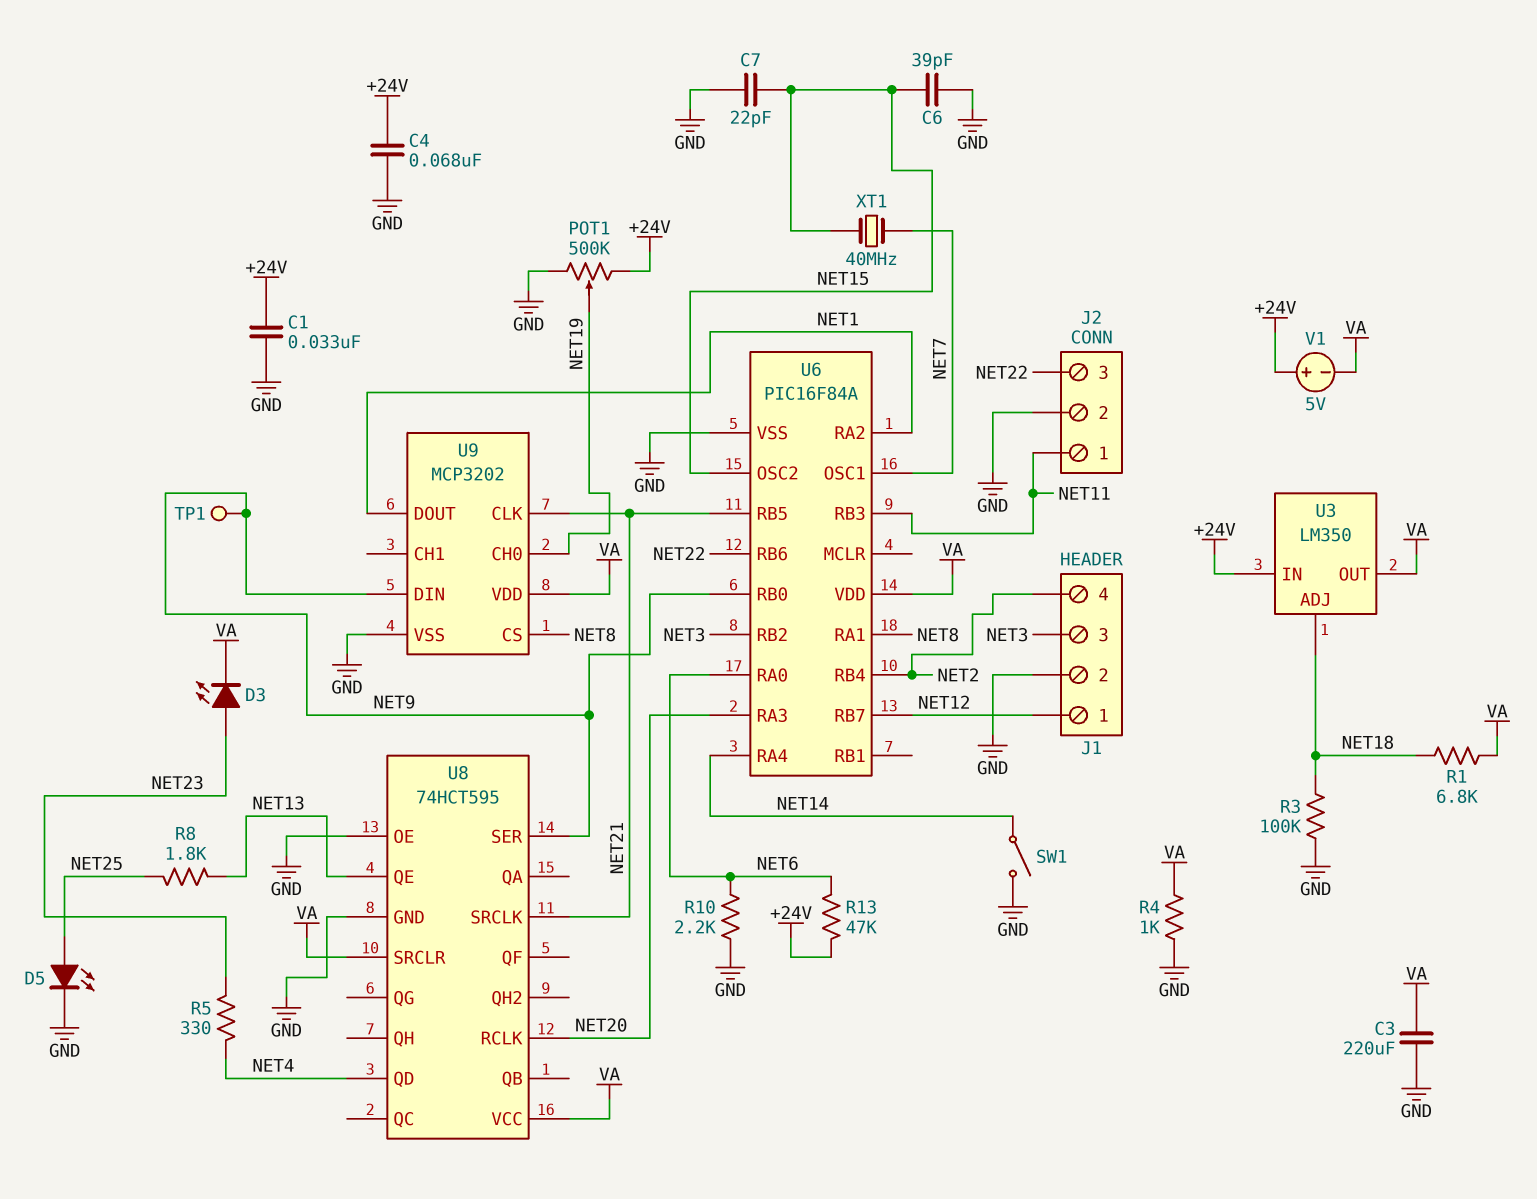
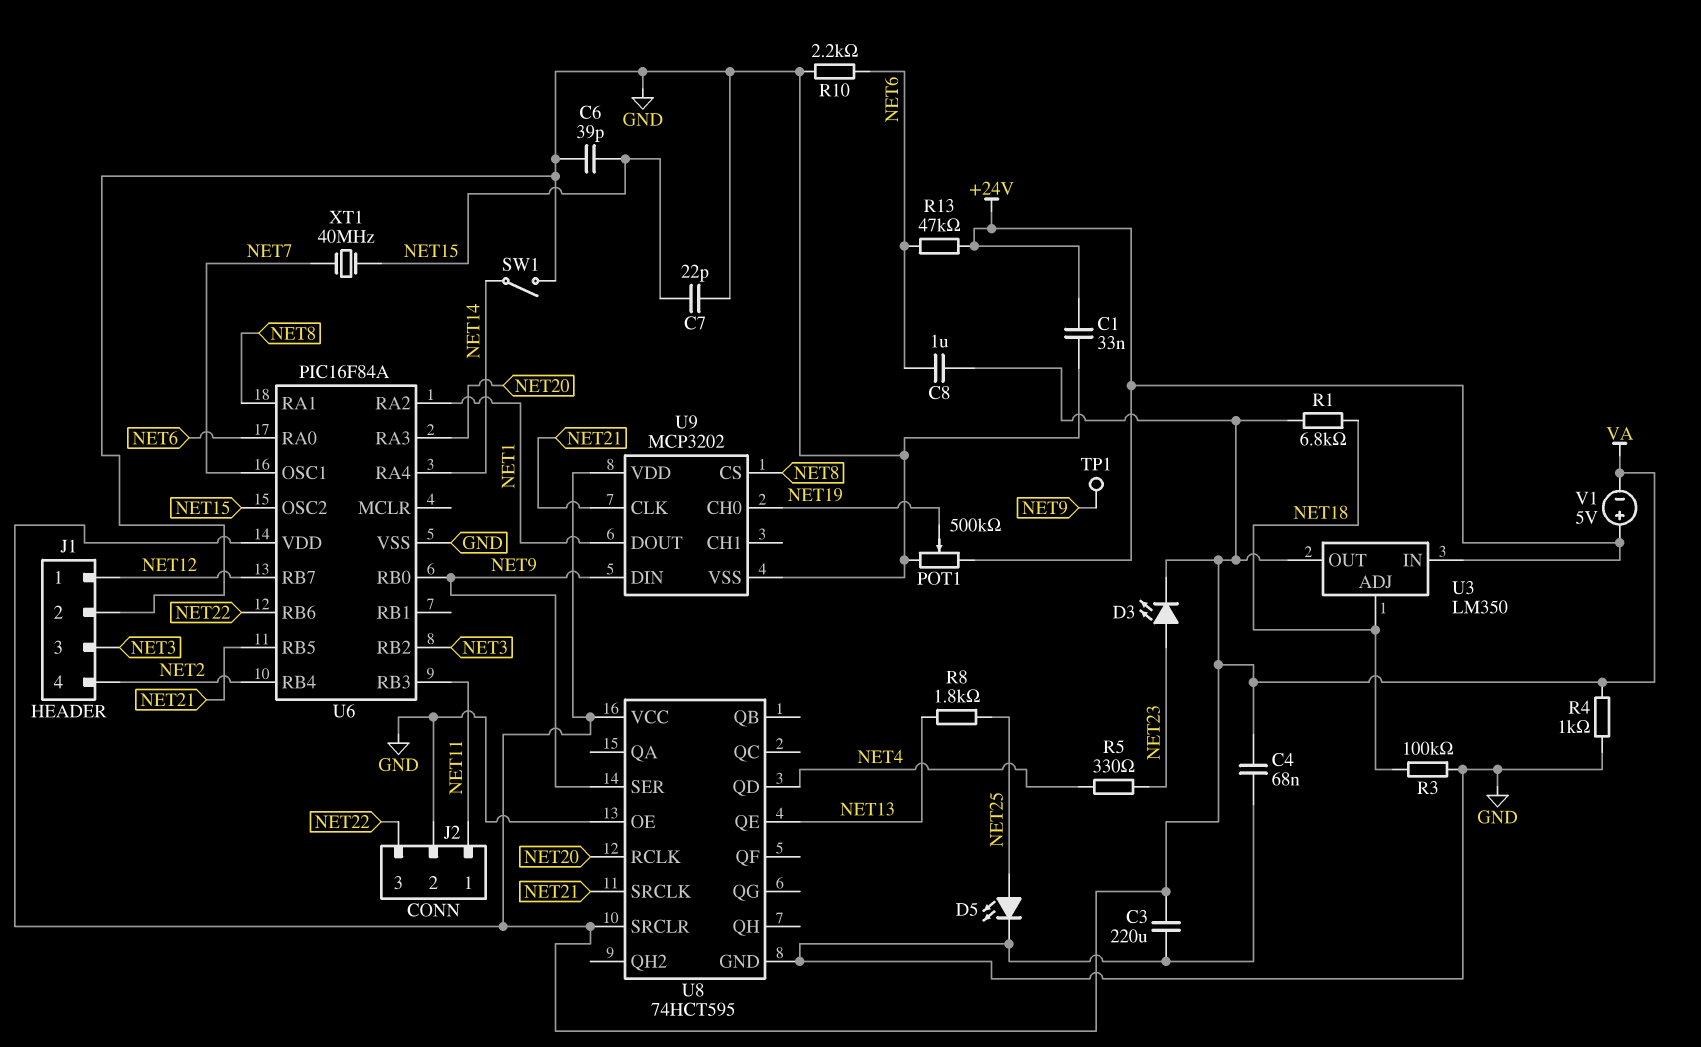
C4: 68nF (+24V, GND) -> 68nF (GND, VA)
C8: none -> 1uF (NET6, VA)

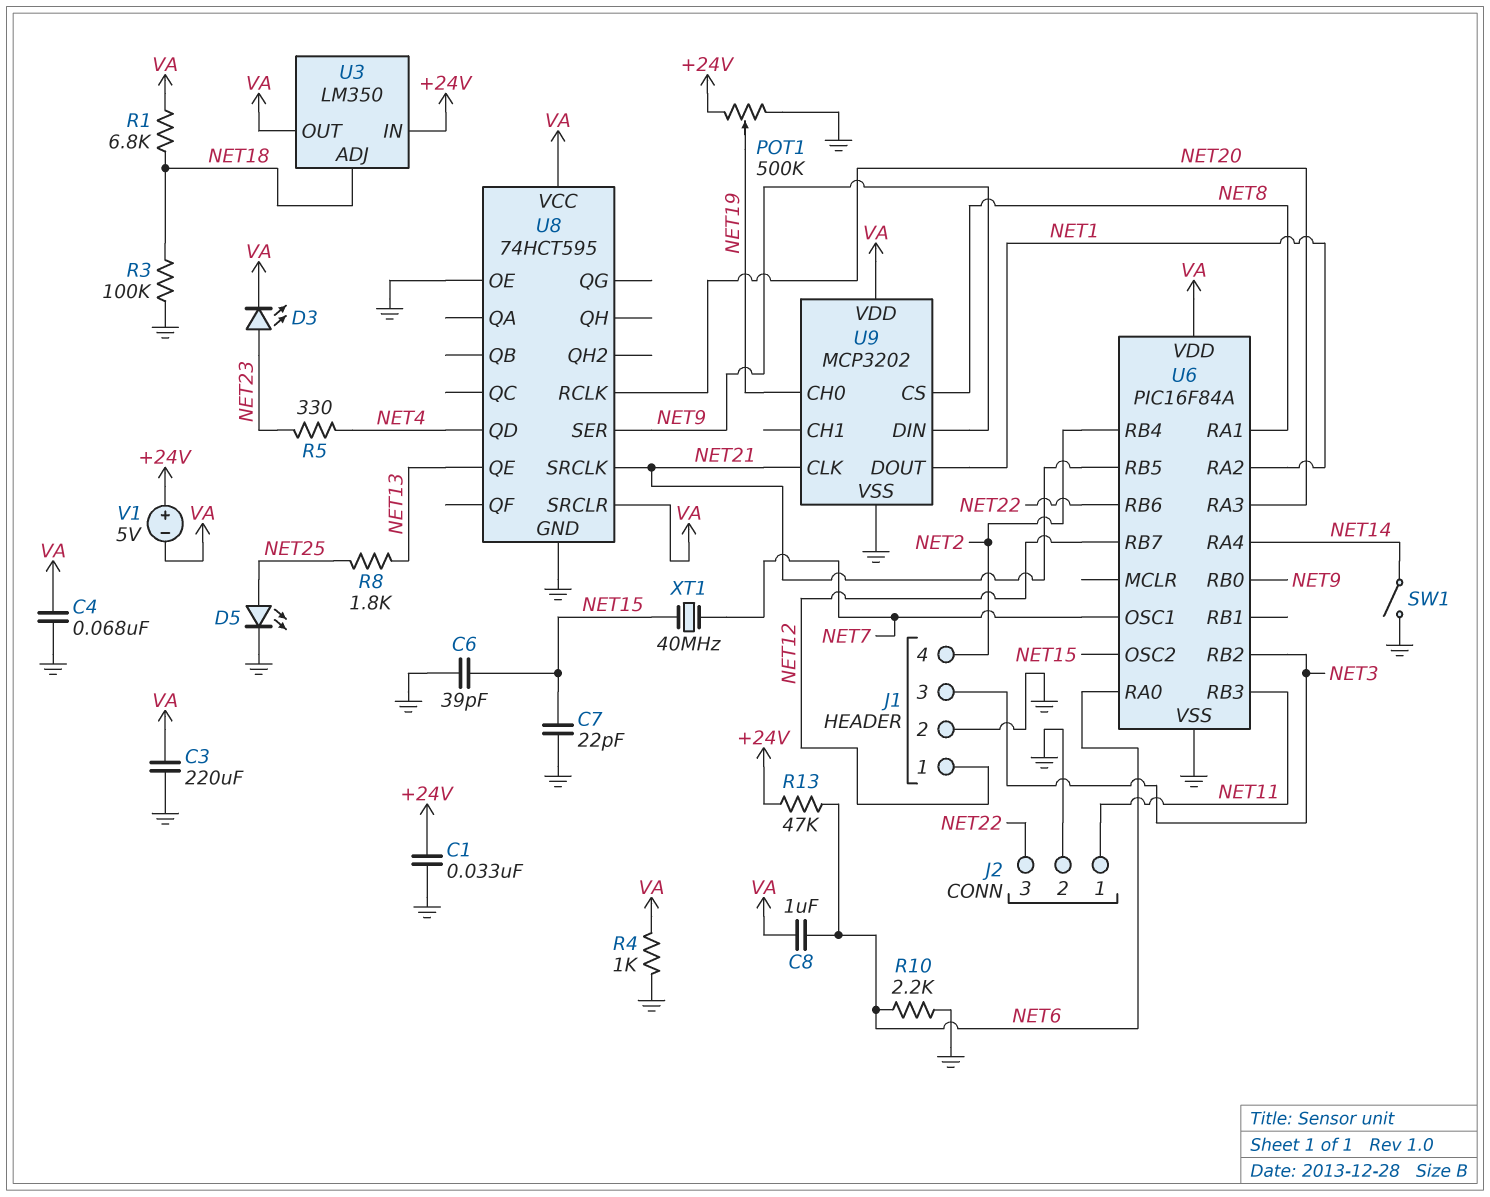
TP1: test point (NET9) -> none

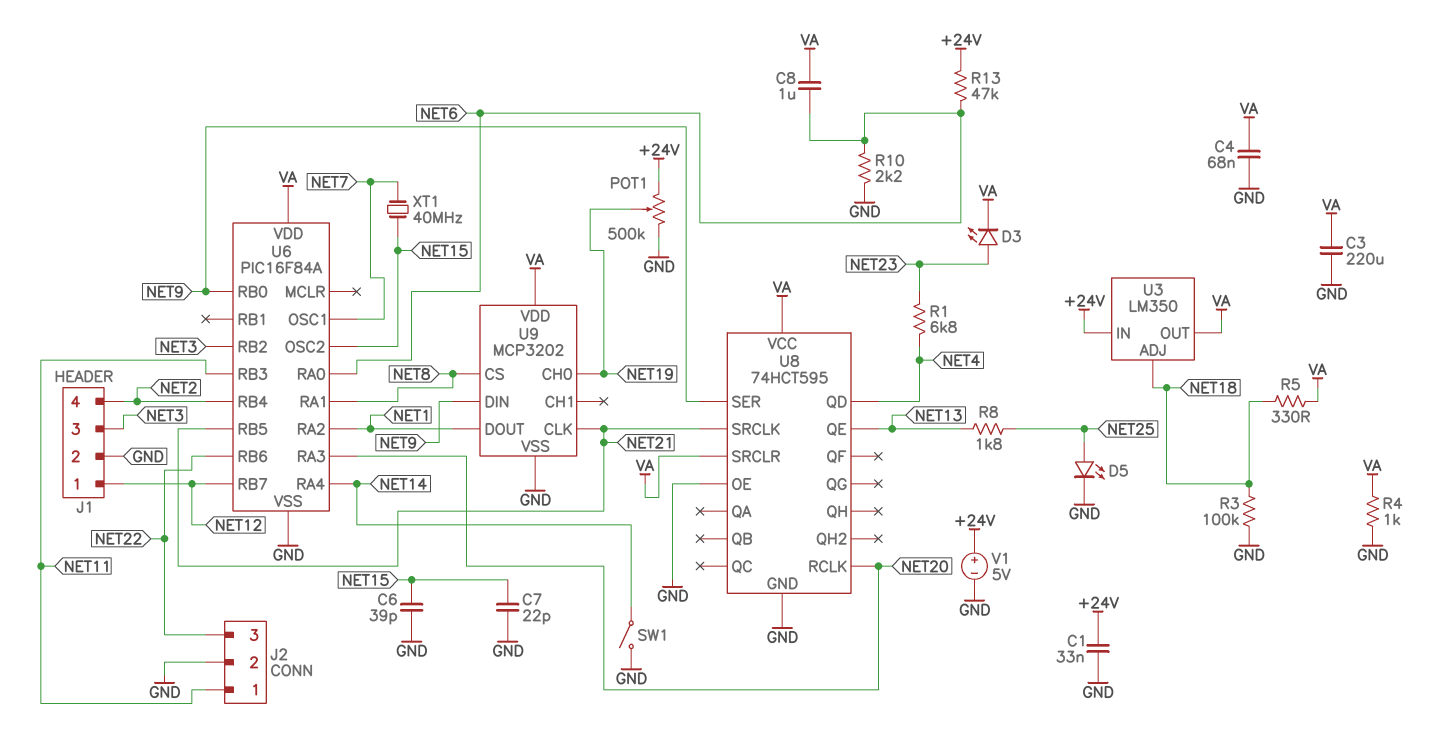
R1: 6.8k (NET18, VA) -> 6.8k (NET4, NET23)
R5: 330 (NET4, NET23) -> 330 (NET18, VA)
V1: 5V (plus +24V, minus VA) -> 5V (plus +24V, minus GND)

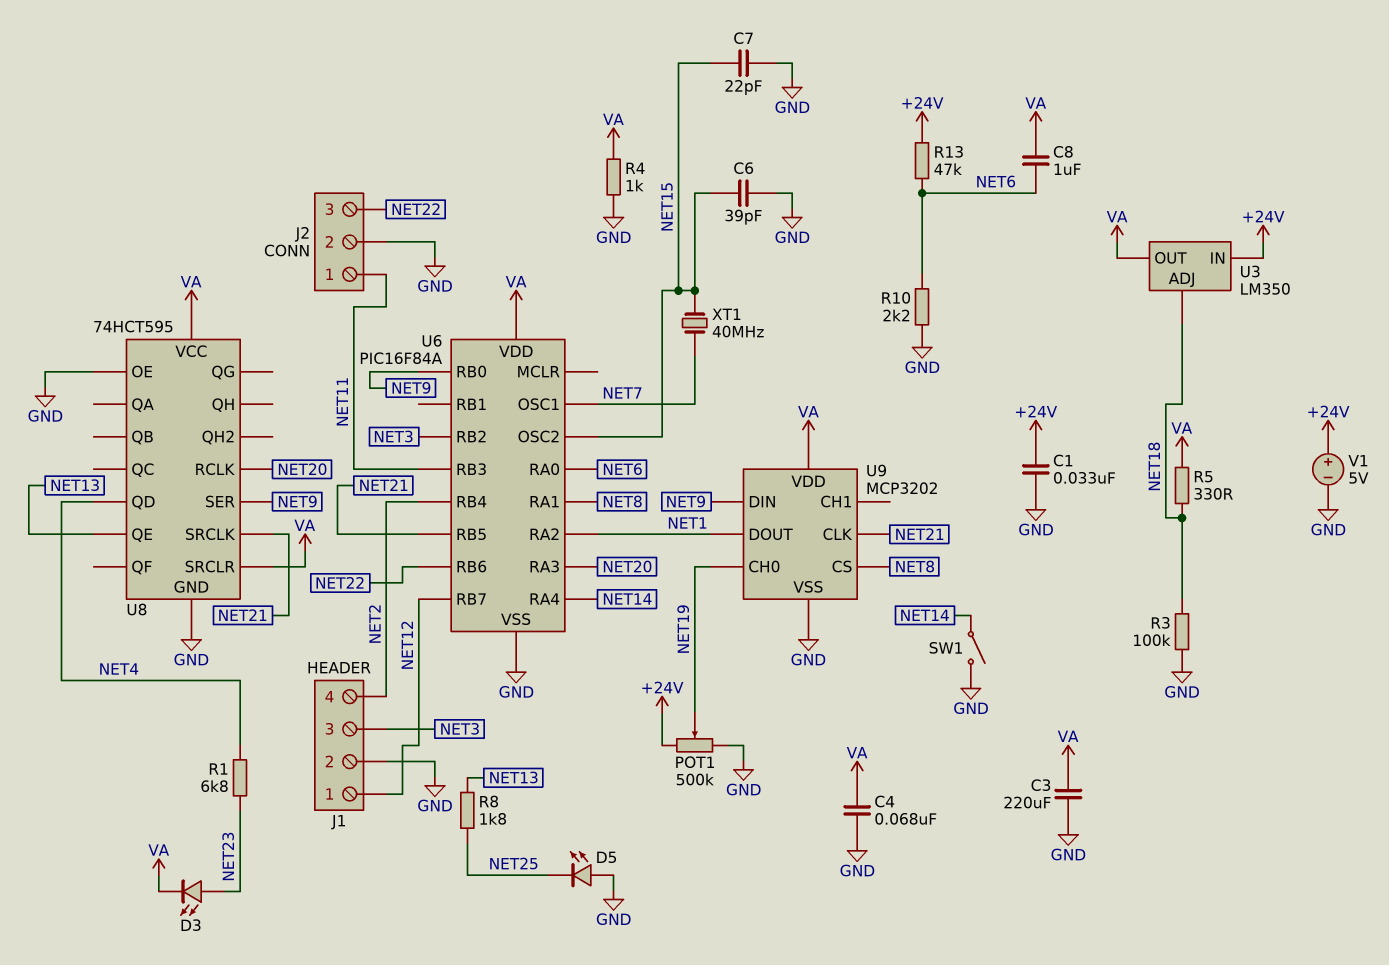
D5: LED (A NET25, K GND) -> LED (A GND, K NET25)

